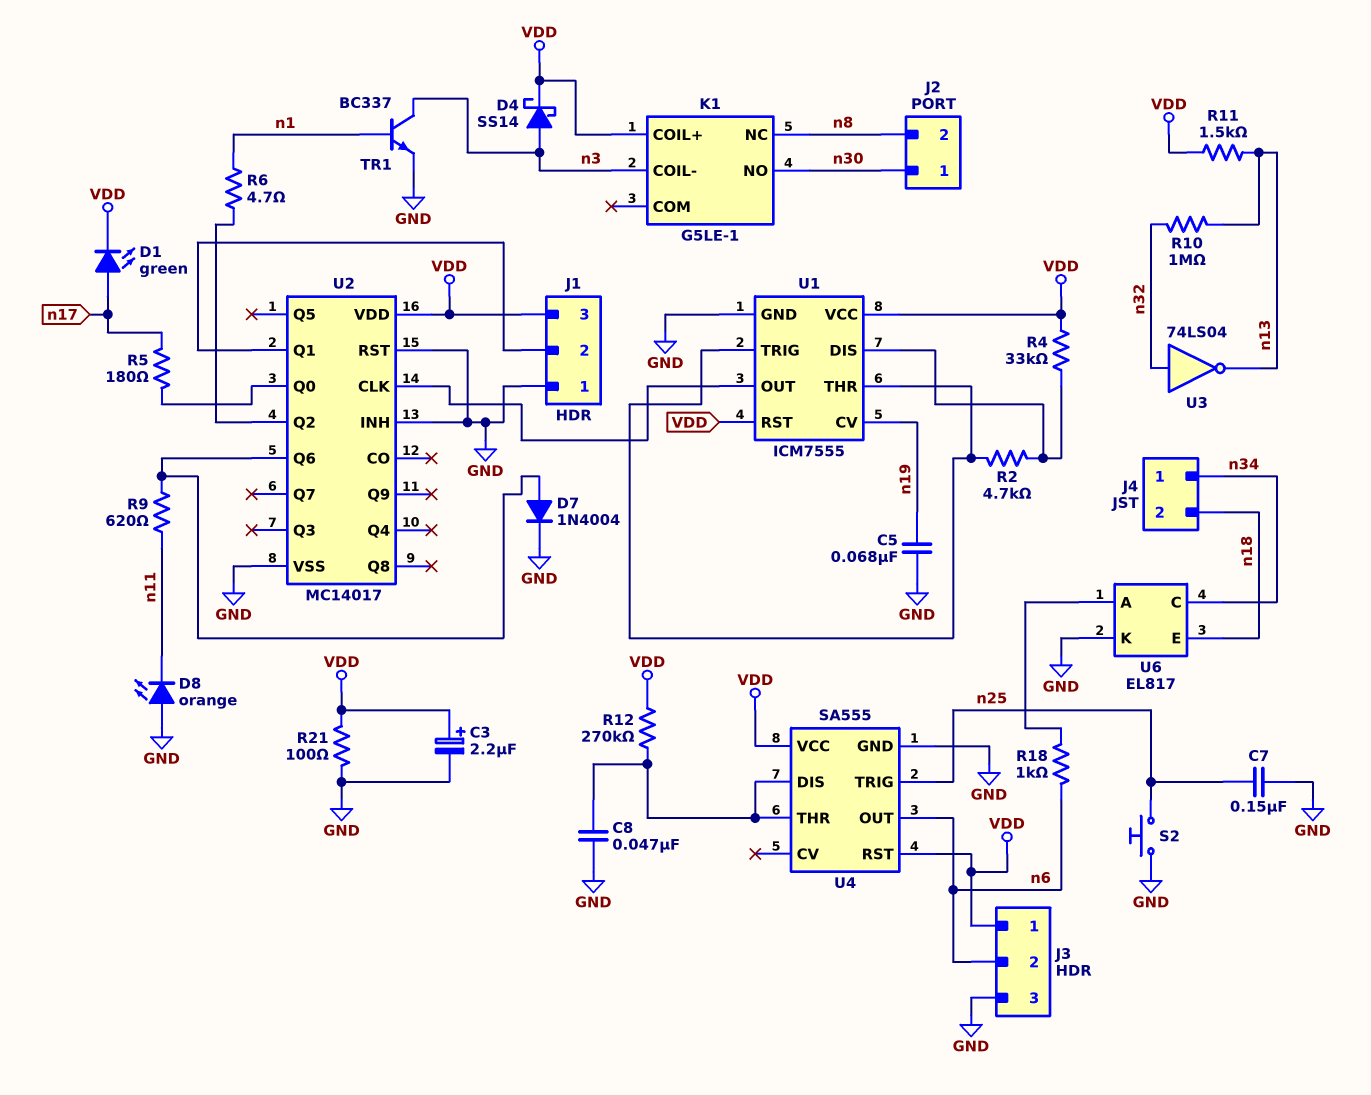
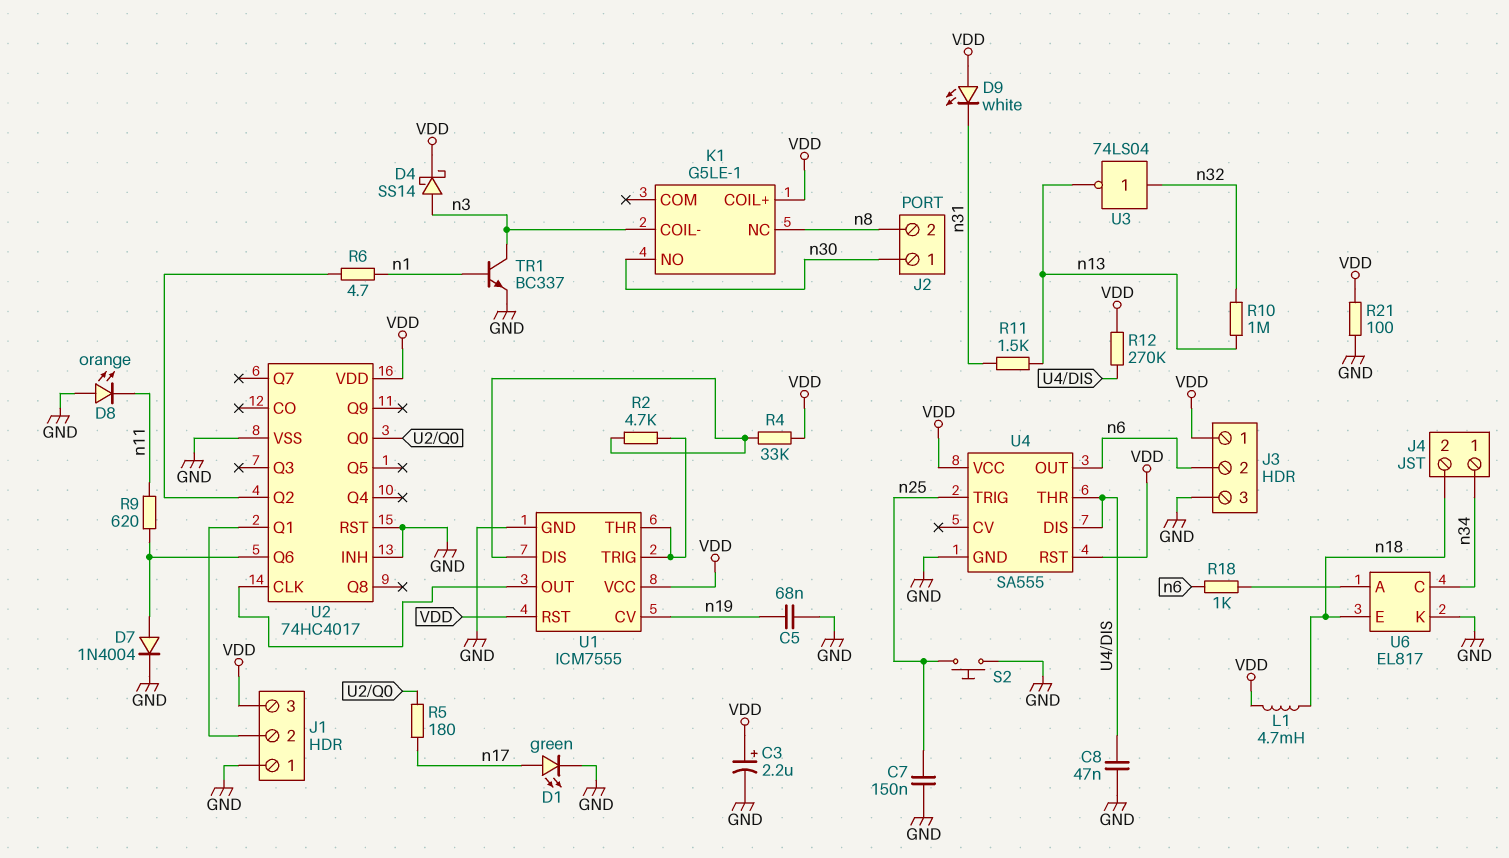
D1: LED green (A n17, K VDD) -> LED green (A n17, K GND)
D9: none -> LED white (A VDD, K n31)
L1: none -> 4.7mH (VDD, n18)
R11: 1.5k (VDD, n13) -> 1.5k (n13, n31)
U2: MC14017 -> 74HC4017

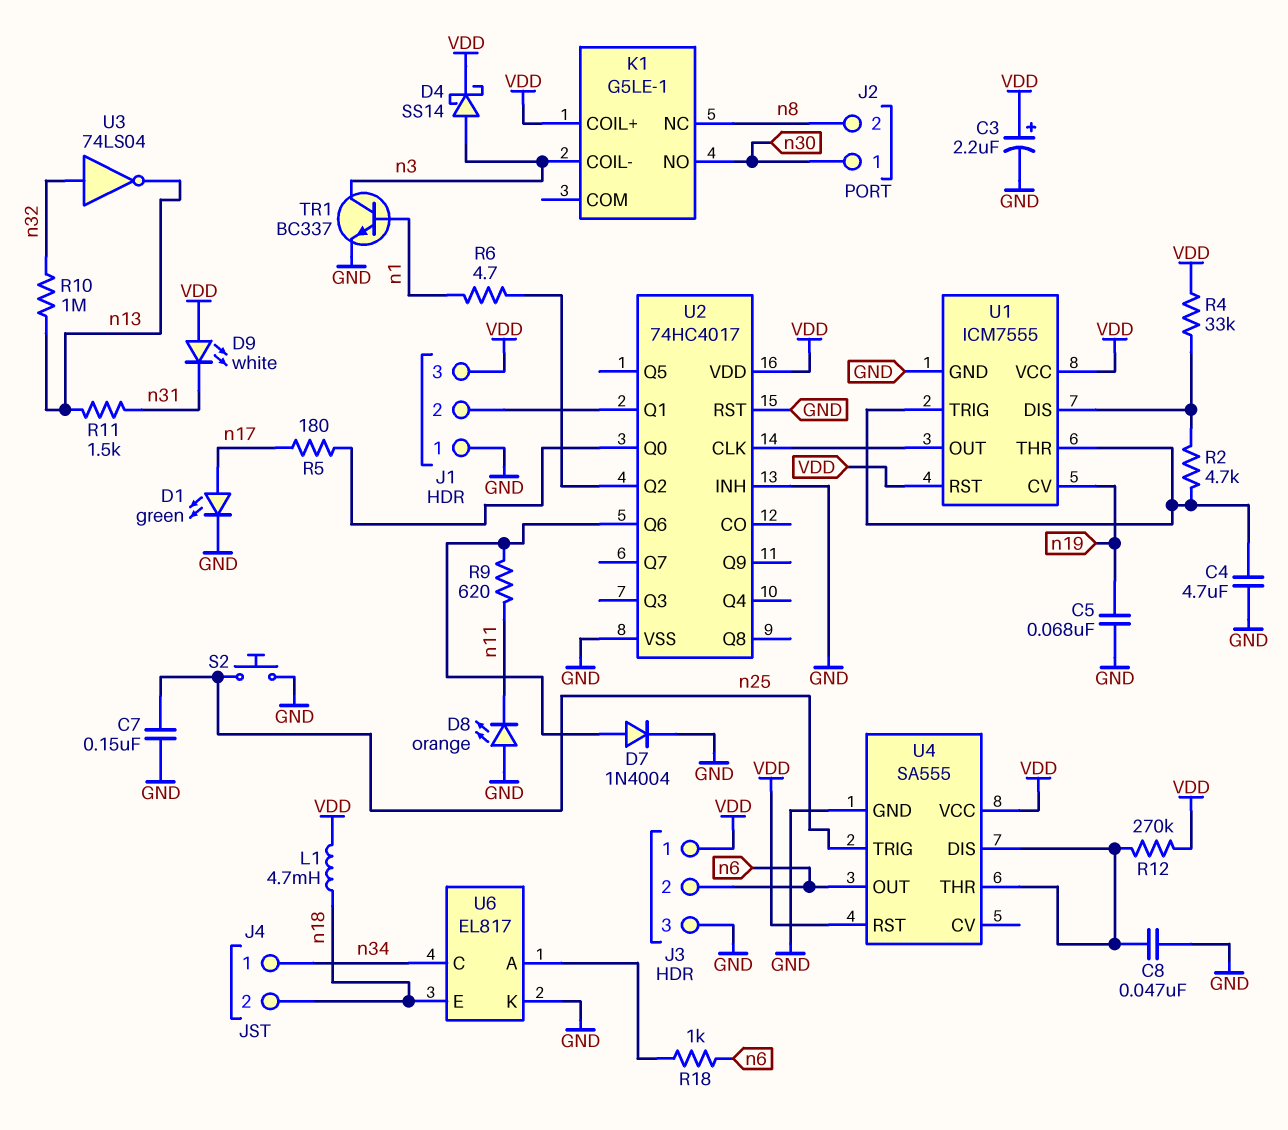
C4: none -> 4.7uF (GND, U1/THR)
R21: 100 (GND, VDD) -> none

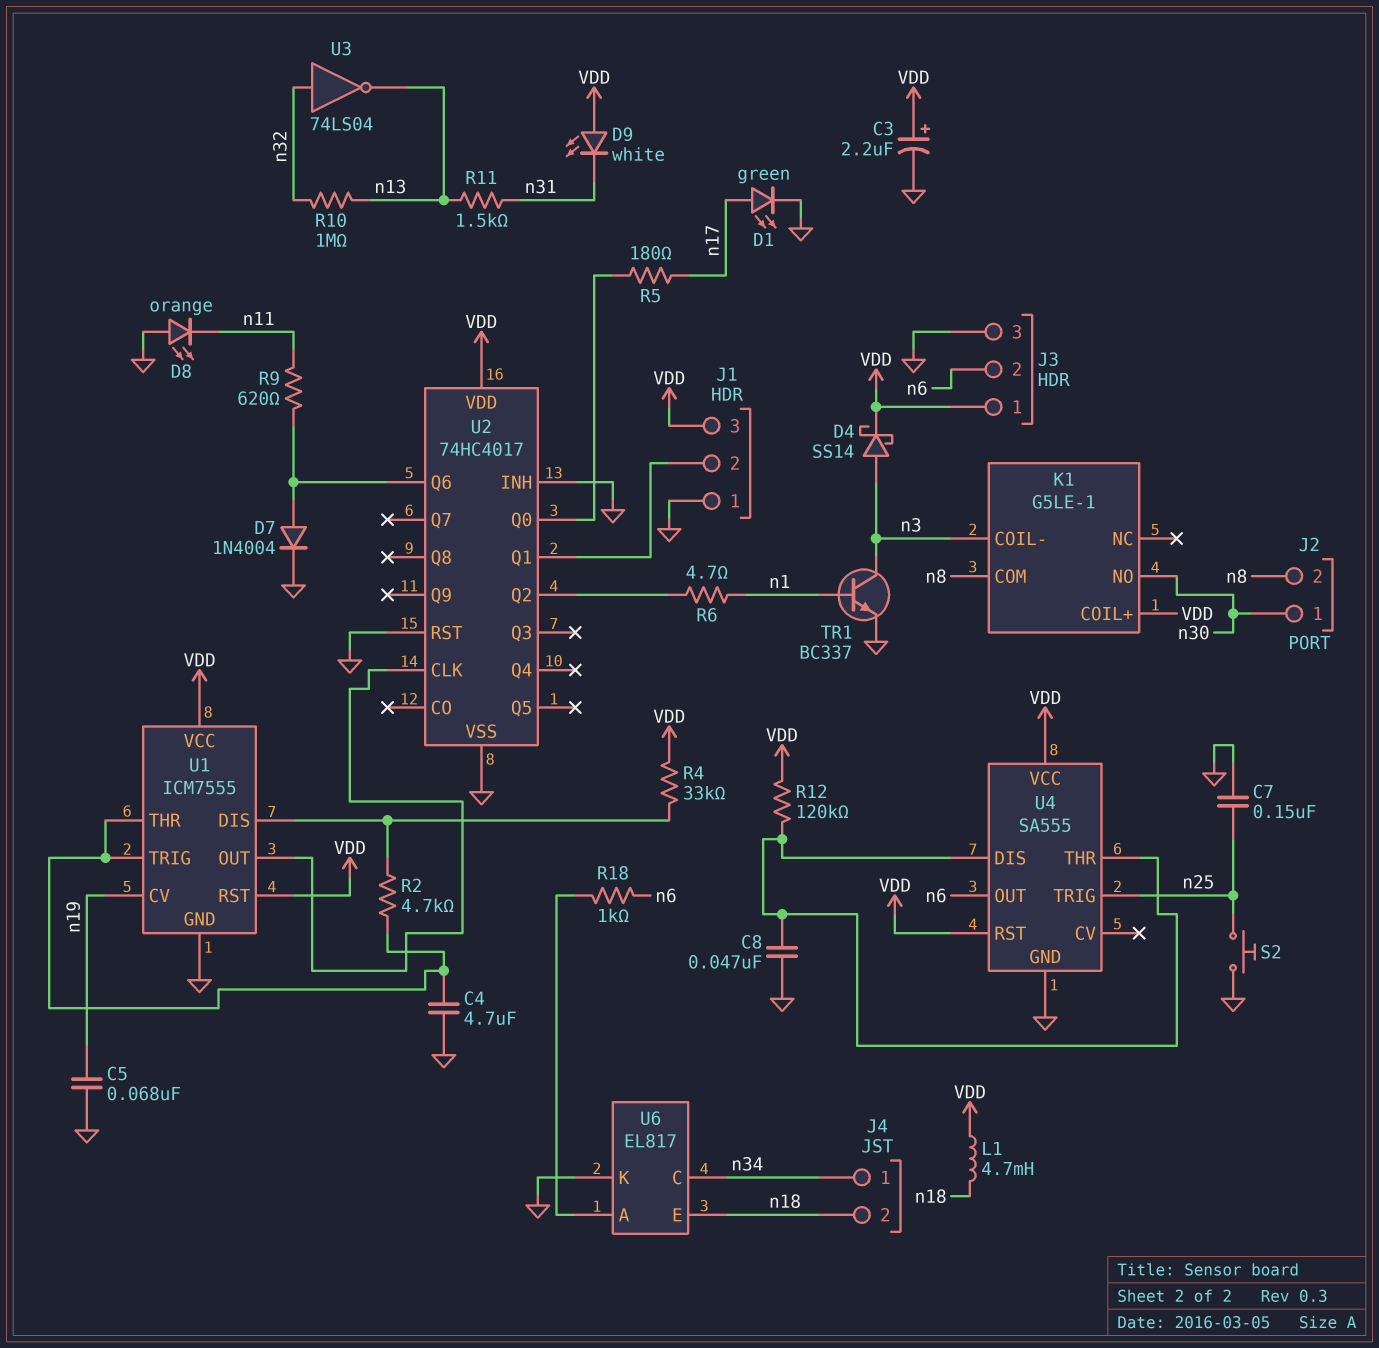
K1 pin COM: none -> n8
K1 pin NC: n8 -> none
R12: 270k (U4/DIS, VDD) -> 120k (U4/DIS, VDD)

